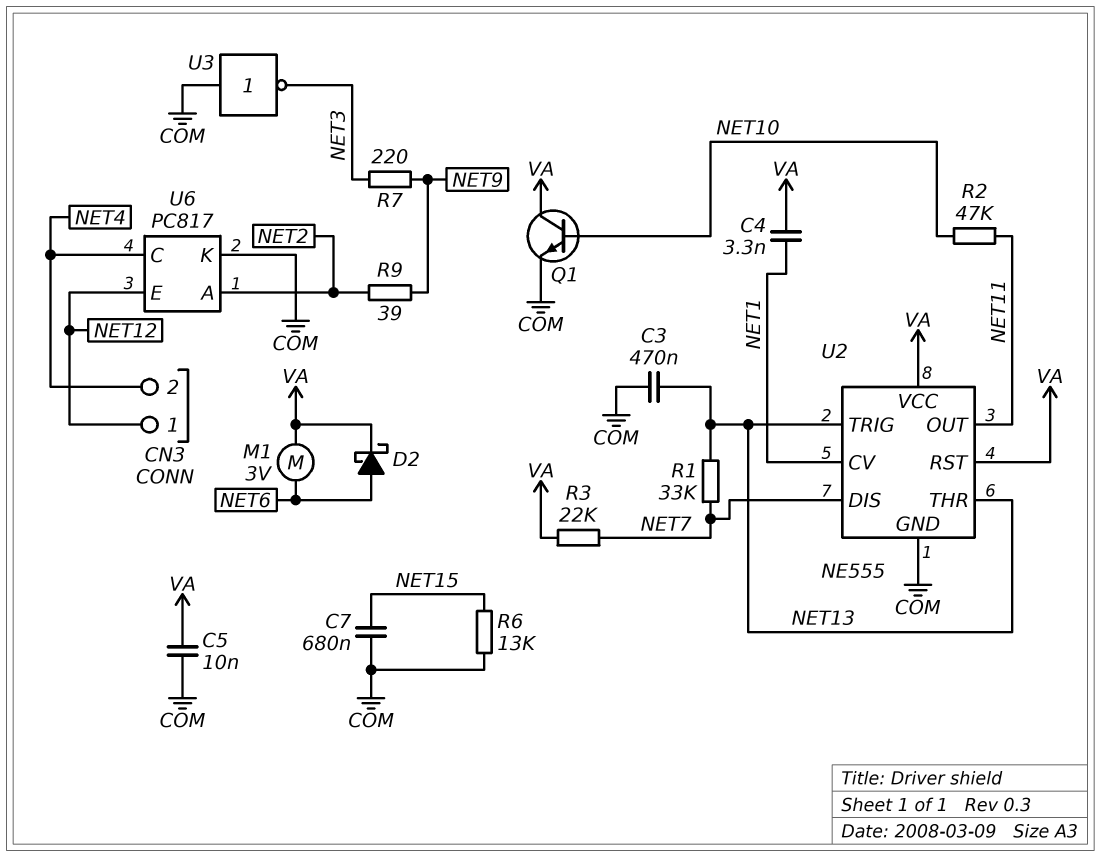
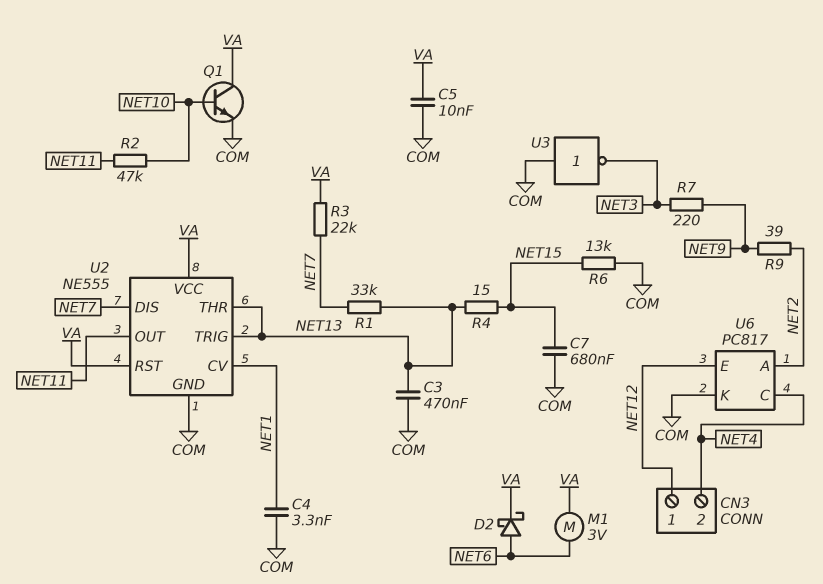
C4: 3.3nF (NET1, VA) -> 3.3nF (COM, NET1)
R4: none -> 15 (NET13, NET15)

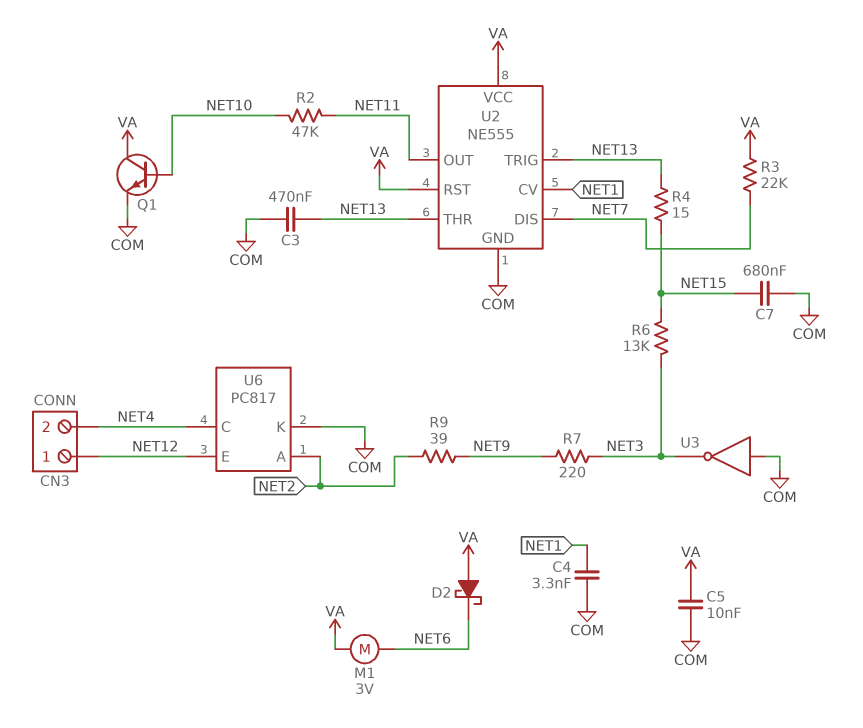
D2: schottky (A NET6, K VA) -> schottky (A VA, K NET6)
R1: 33k (NET7, NET13) -> none
R6: 13k (COM, NET15) -> 13k (NET3, NET15)

